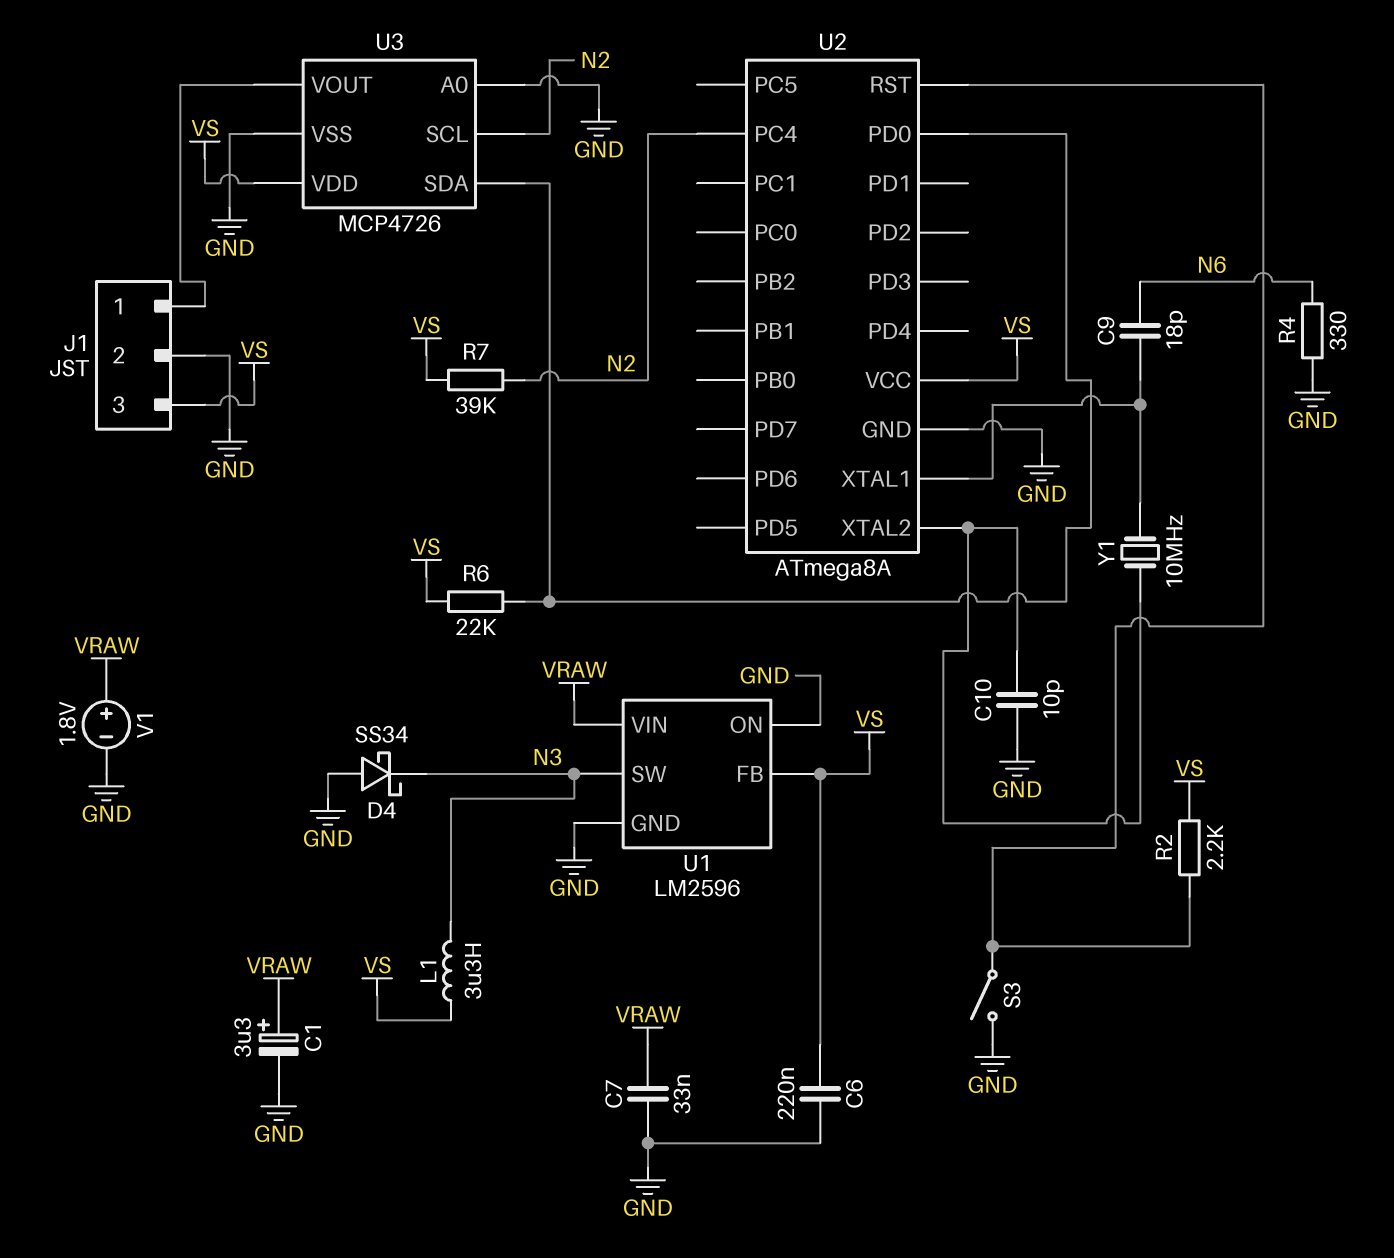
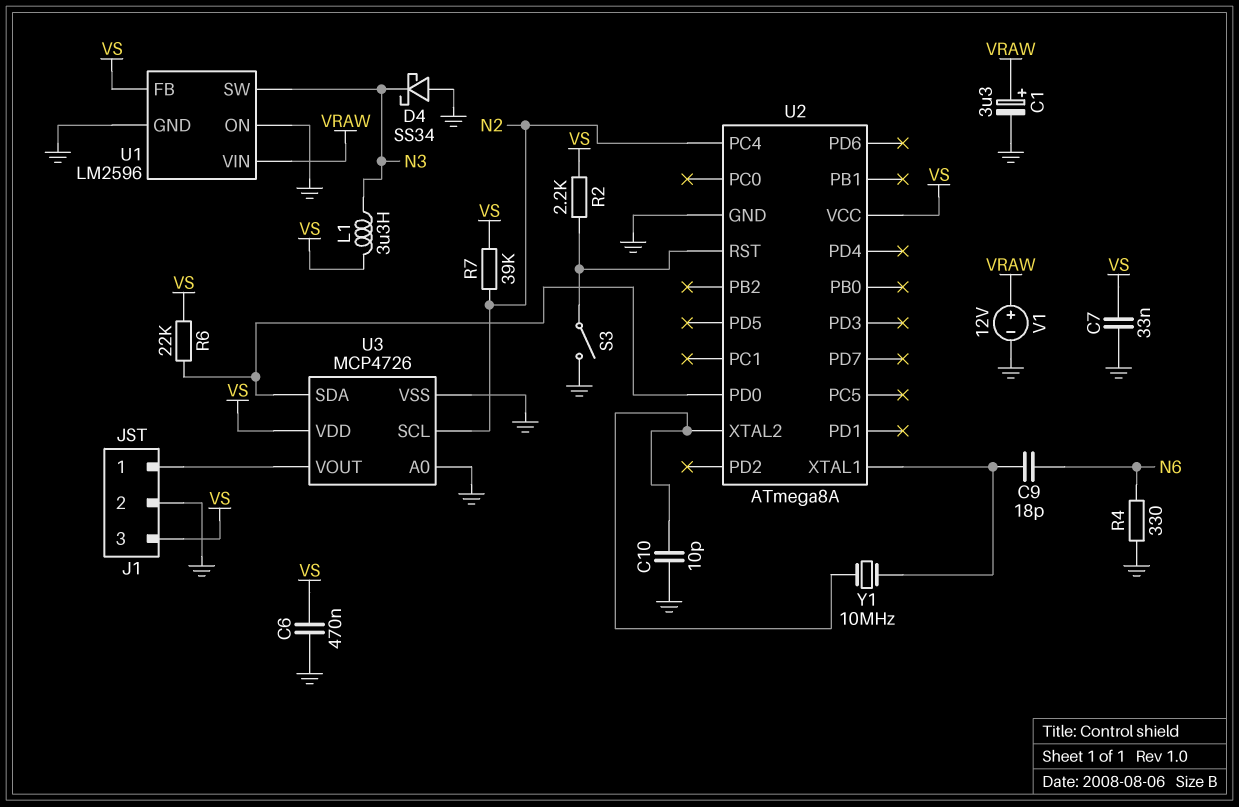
C6: 220nF (GND, VS) -> 470nF (GND, VS)
C7: 33nF (GND, VRAW) -> 33nF (GND, VS)
V1: 1.8V (plus VRAW, minus GND) -> 12V (plus VRAW, minus GND)

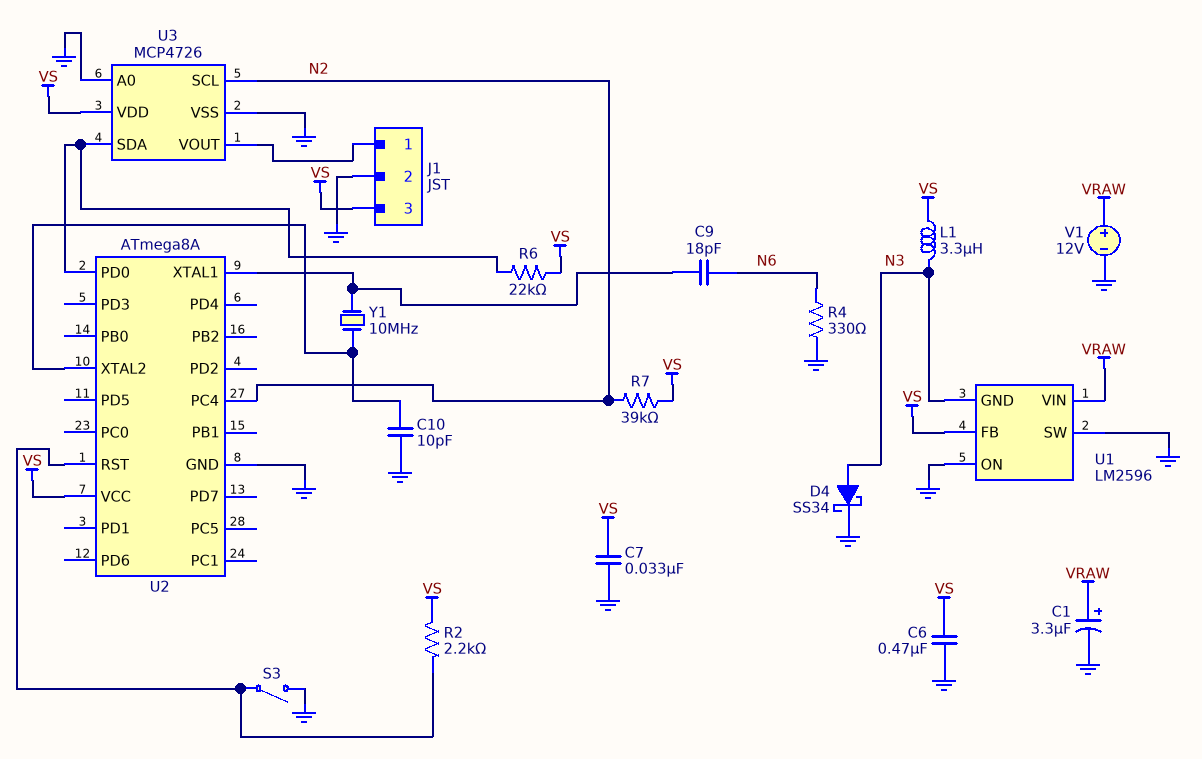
D4: schottky SS34 (A GND, K N3) -> schottky SS34 (A N3, K GND)
U1 pin GND: GND -> N3
U1 pin SW: N3 -> GND

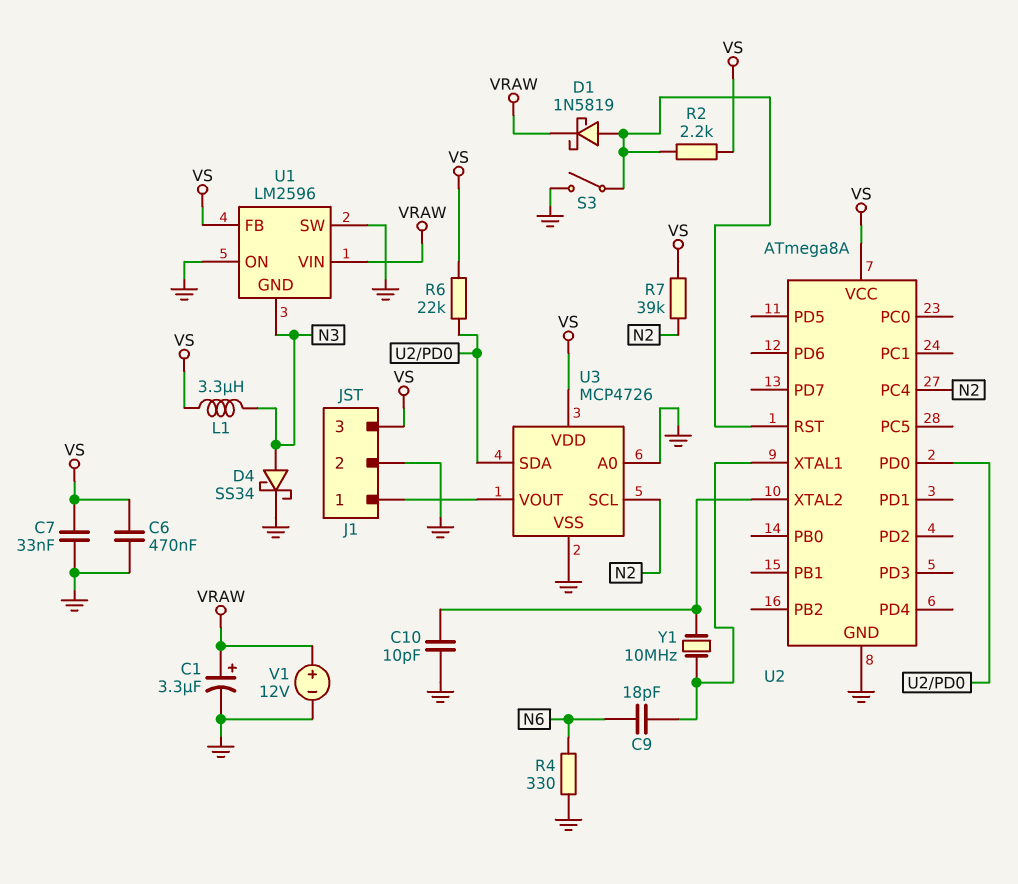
D1: none -> schottky 1N5819 (A U2/RST, K VRAW)

